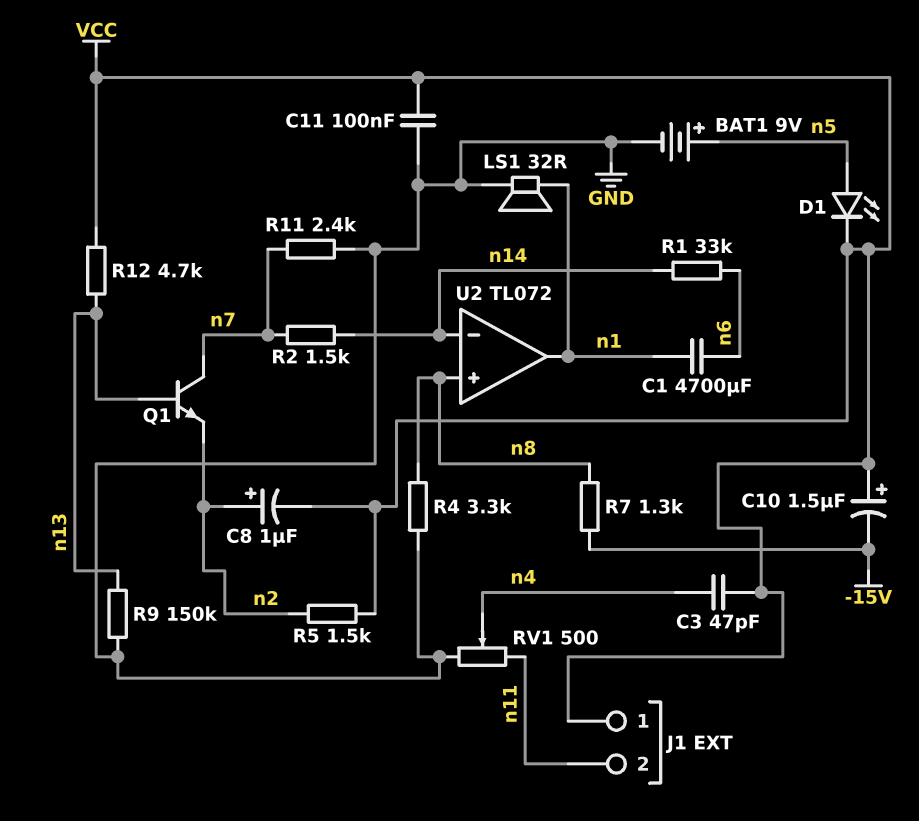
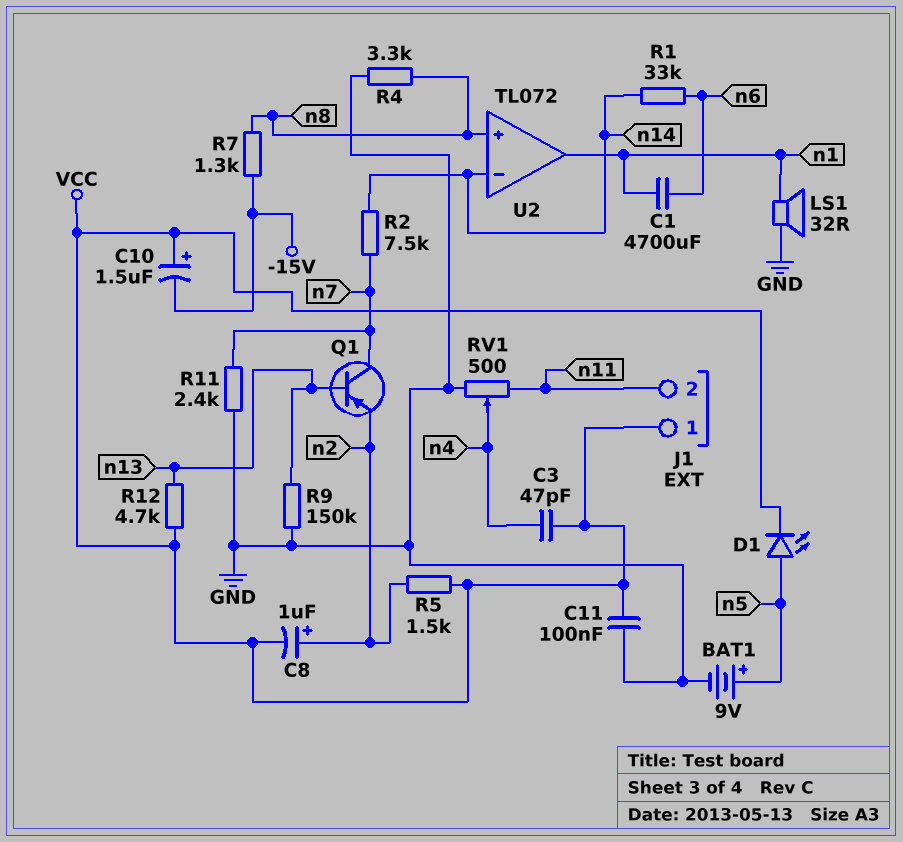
Q1: NPN (B n13, C n7, E n2) -> PNP (B n13, C n7, E n2)
R2: 1.5k (n7, n14) -> 7.5k (n7, n14)

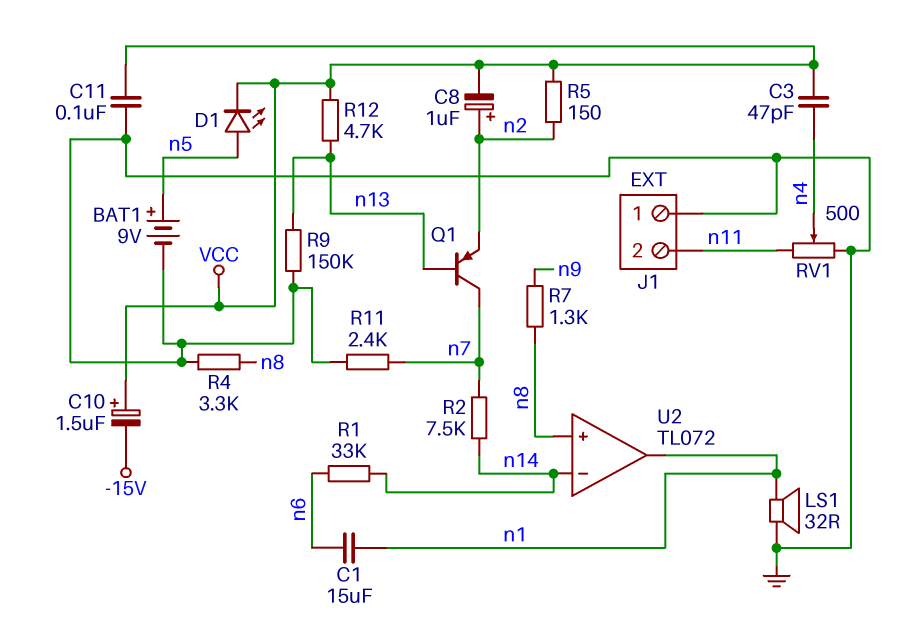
C1: 4700uF (n1, n6) -> 15uF (n1, n6)
J1 pin 1: VCC -> GND
R5: 1.5k (VCC, n2) -> 150 (VCC, n2)
R7: 1.3k (-15V, n8) -> 1.3k (n8, n9)

